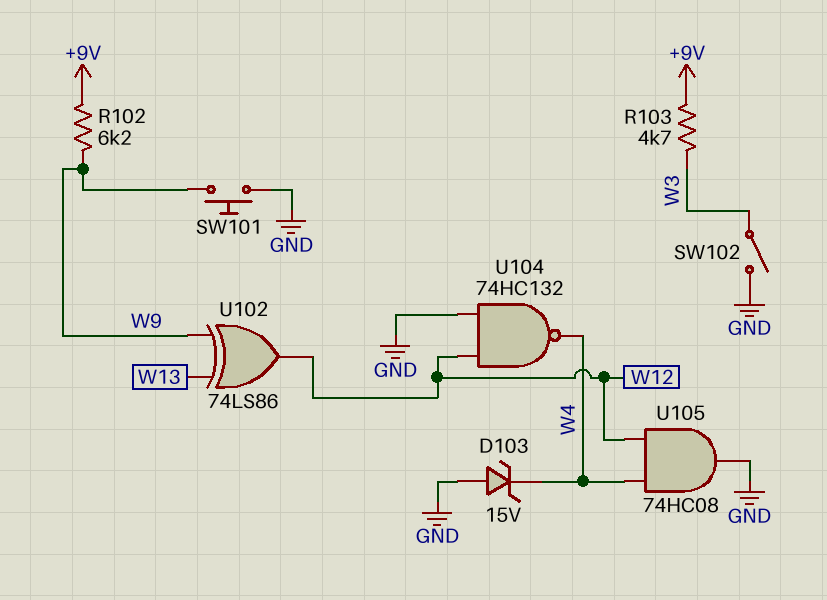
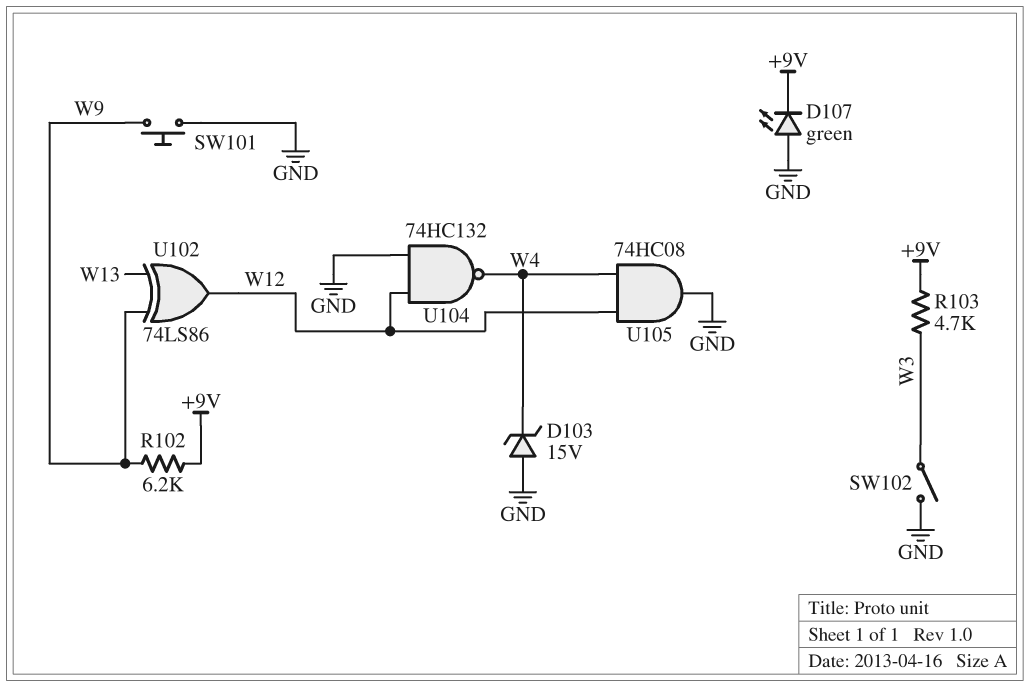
D107: none -> LED green (A GND, K +9V)

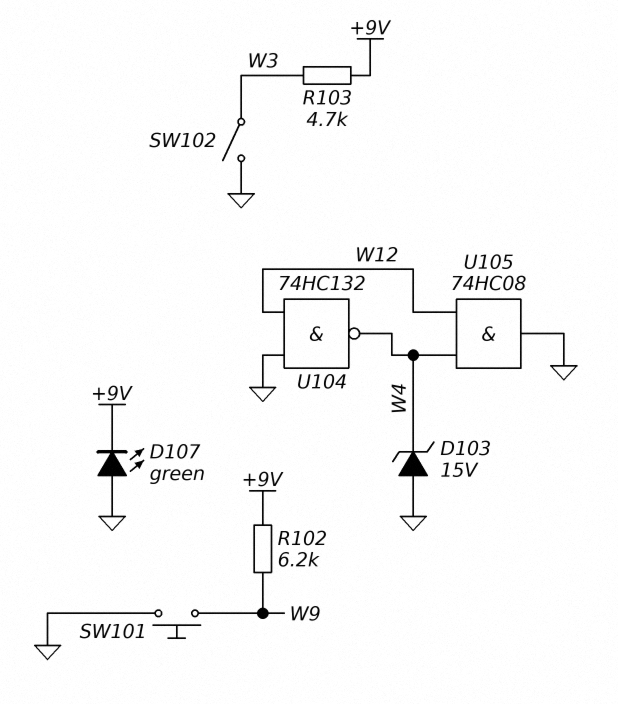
U102: XOR 74LS86 (in W9, in W13, out W12) -> none

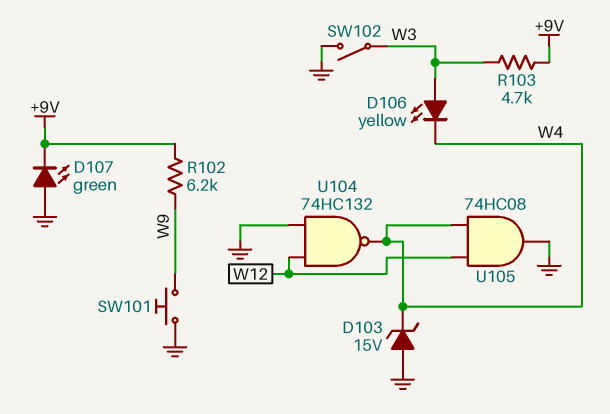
D106: none -> LED yellow (A W3, K W4)

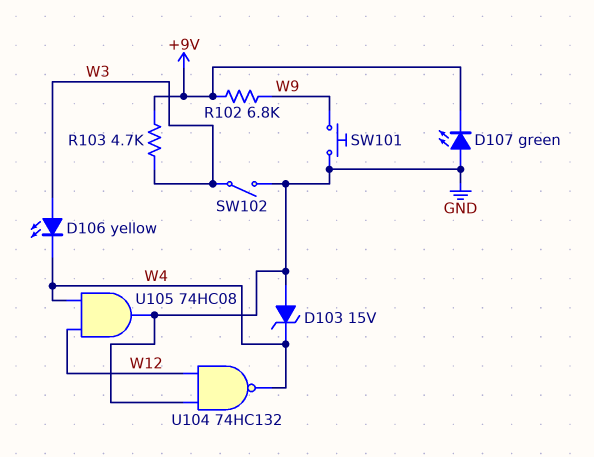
R102: 6.2k (+9V, W9) -> 6.8k (+9V, W9)

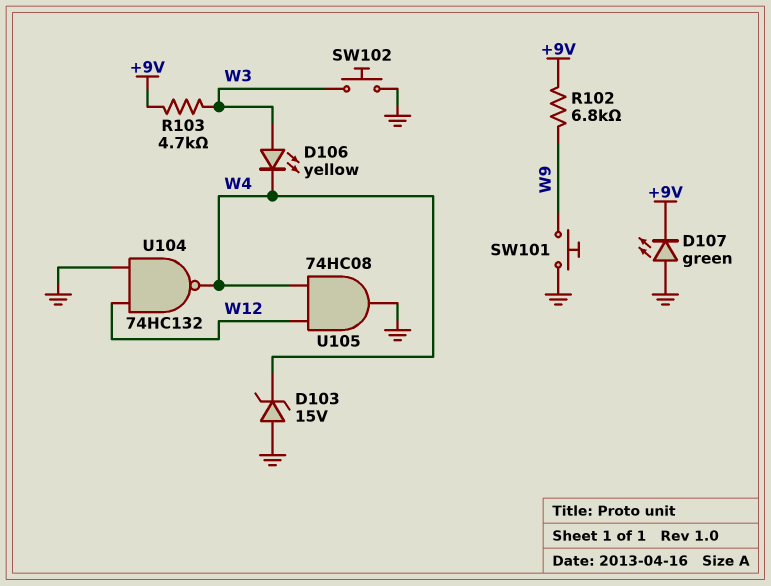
SW102: switch (GND, W3) -> button (GND, W3)

